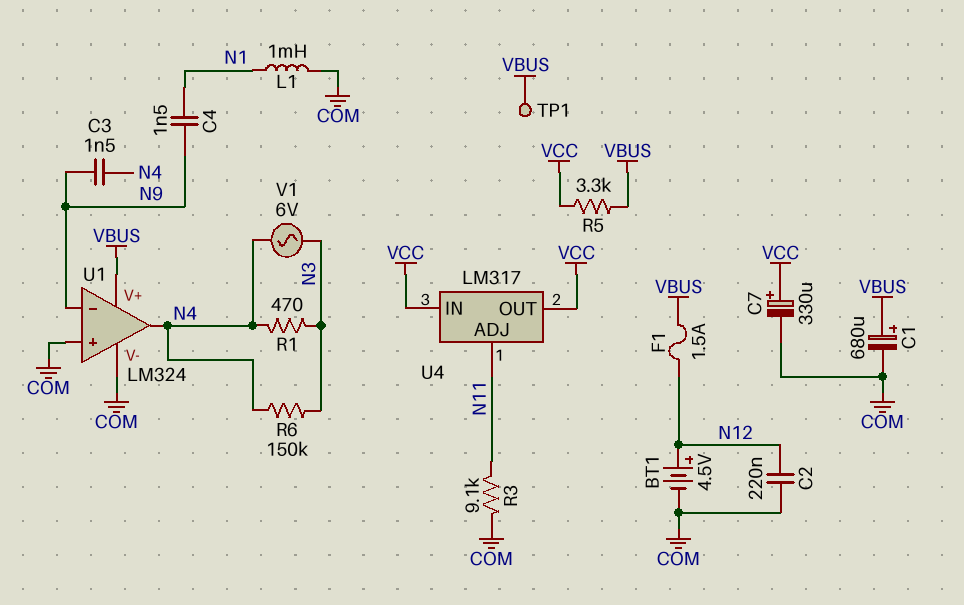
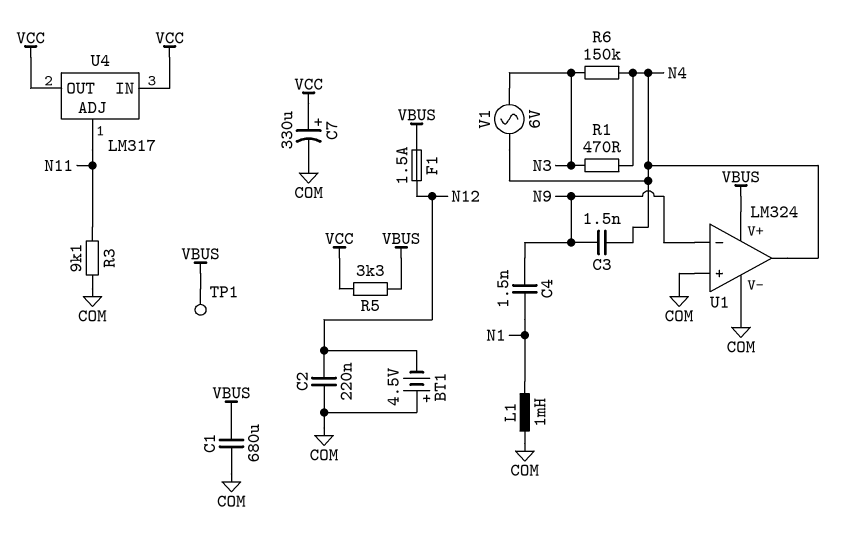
BT1: 4.5V (plus N12, minus COM) -> 4.5V (plus COM, minus N12)
C1: 680uF (plus VBUS, minus COM) -> 680uF (COM, VBUS)

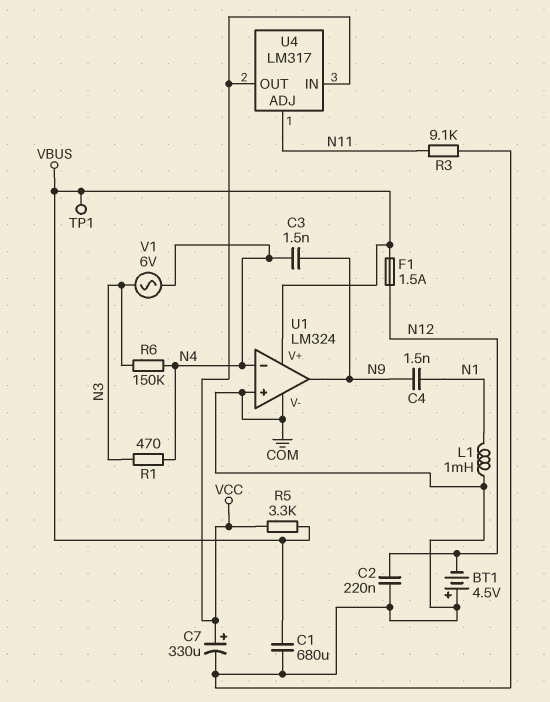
U1 pin in-: N9 -> N4
U1 pin out: N4 -> N9

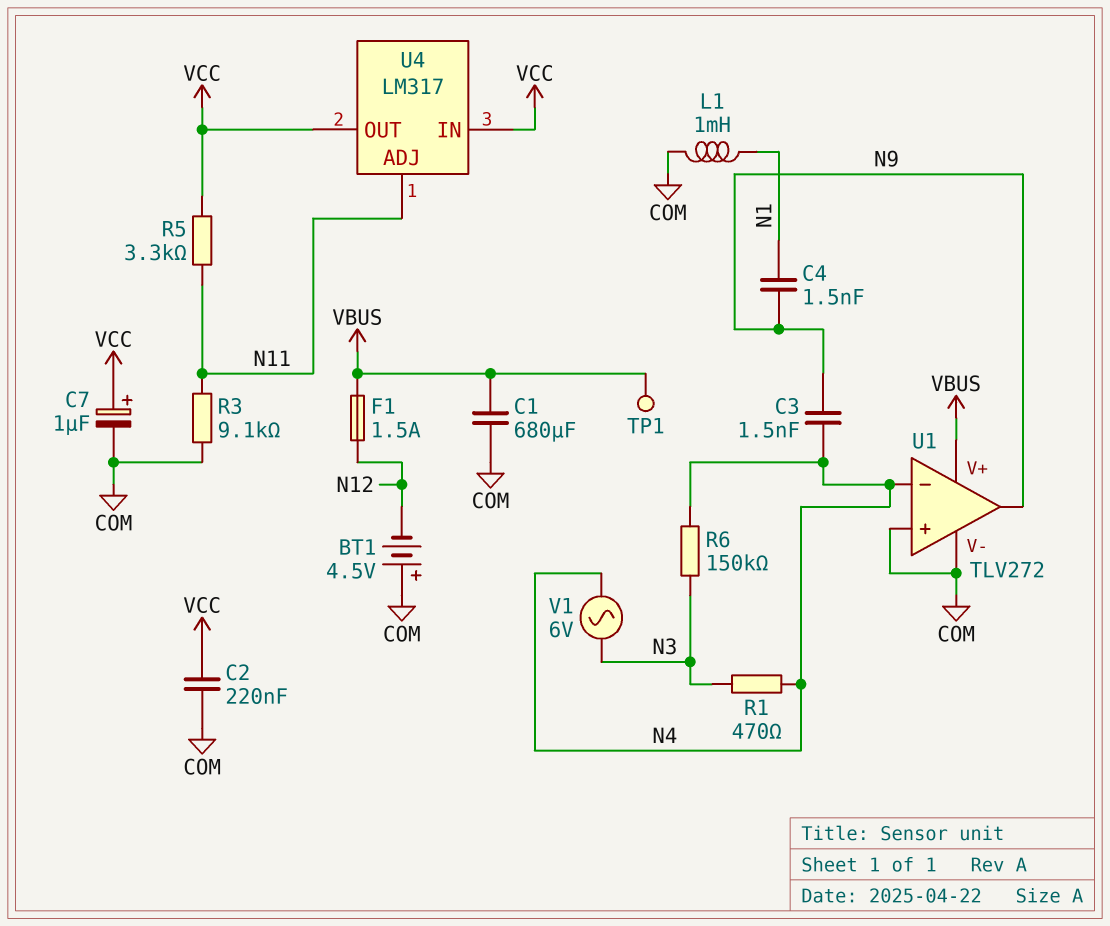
C2: 220nF (COM, N12) -> 220nF (COM, VCC)
C7: 330uF (plus VCC, minus COM) -> 1uF (plus VCC, minus COM)
R5: 3.3k (VBUS, VCC) -> 3.3k (N11, VCC)
U1: LM324 -> TLV272

